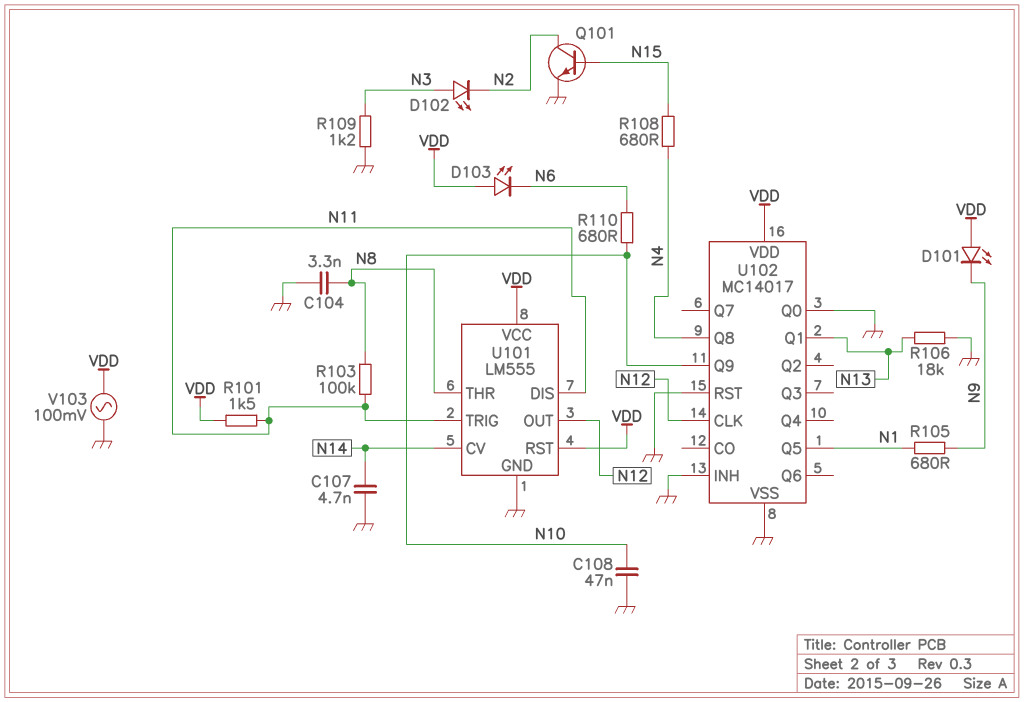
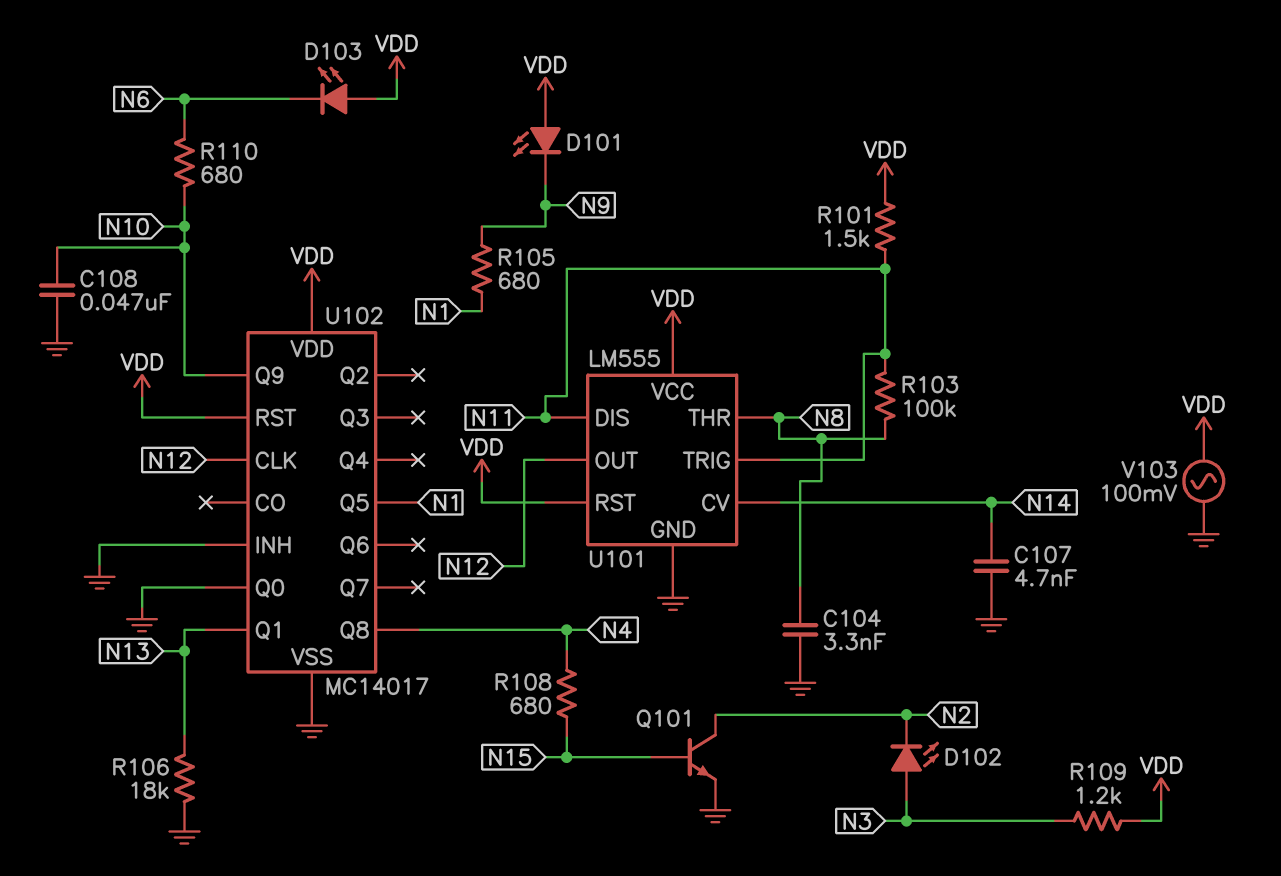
R109: 1.2k (GND, N3) -> 1.2k (N3, VDD)
U102 pin RST: GND -> VDD

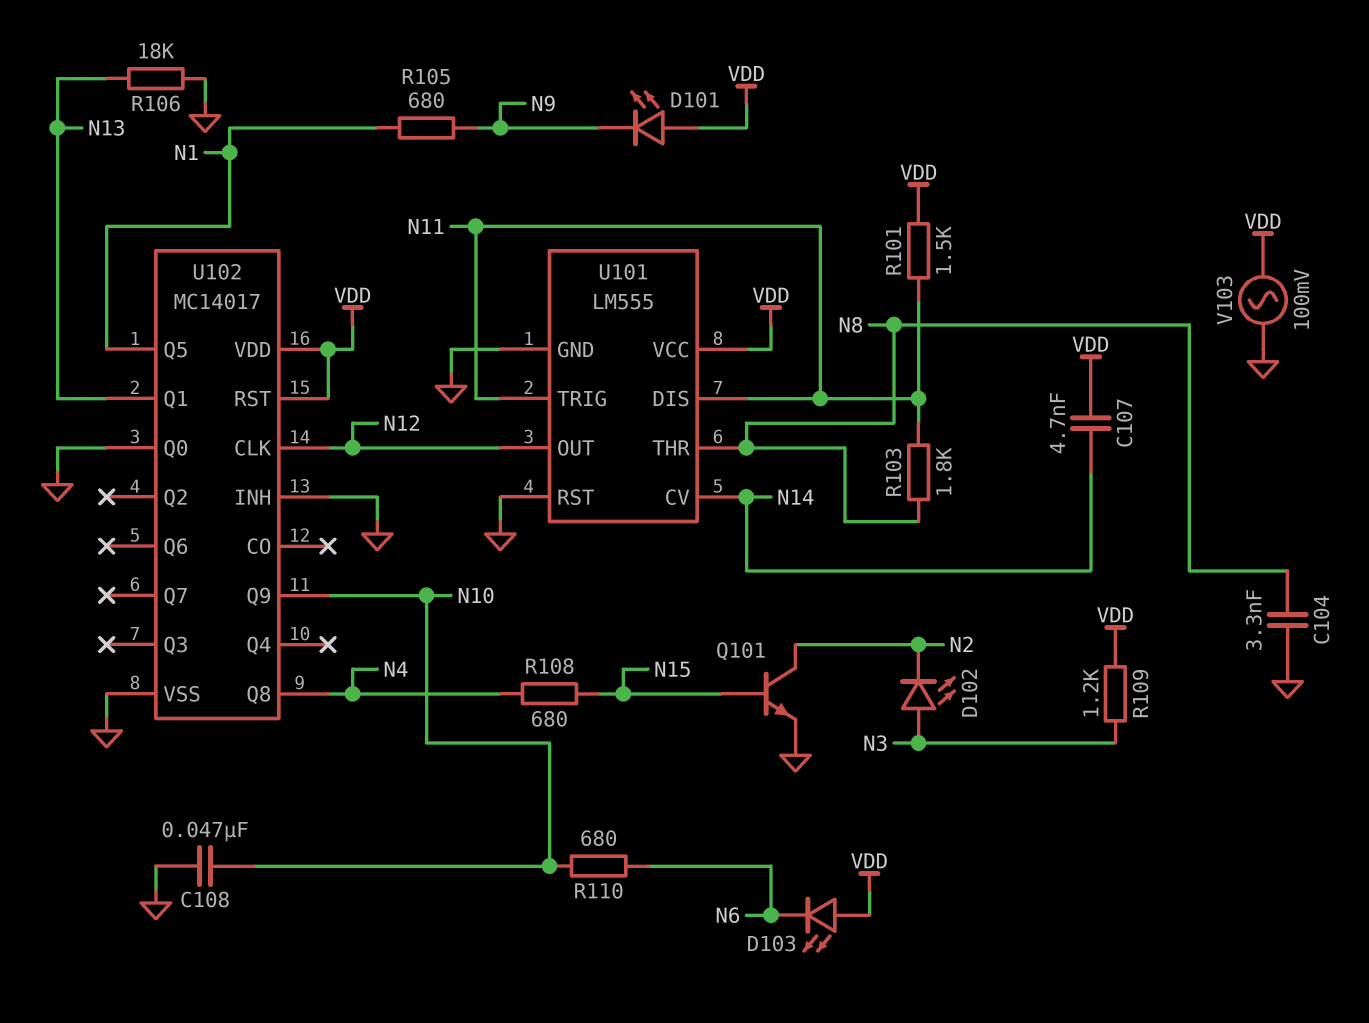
C107: 4.7nF (GND, N14) -> 4.7nF (N14, VDD)
R103: 100k (N8, N11) -> 1.8k (N8, N11)
U101 pin RST: VDD -> GND

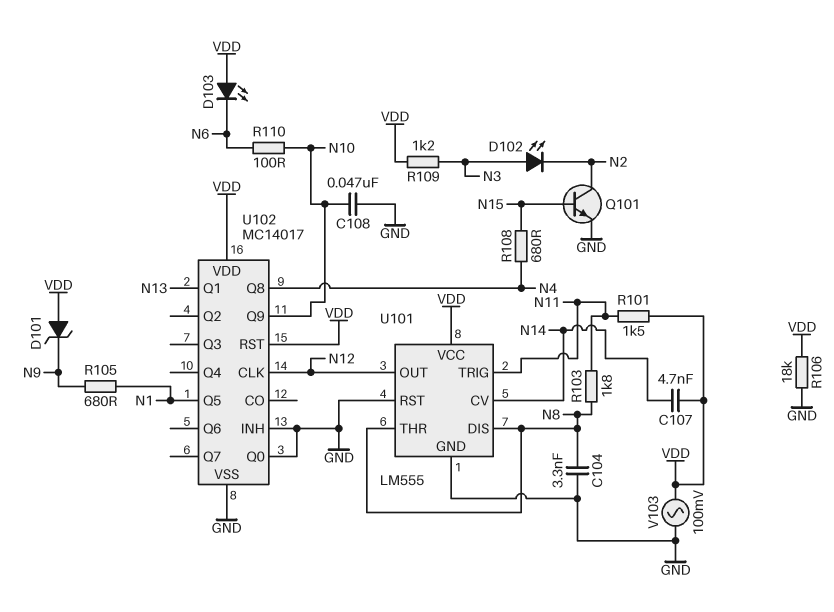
D101: LED (A VDD, K N9) -> zener (A VDD, K N9)
R106: 18k (GND, N13) -> 18k (GND, VDD)
R110: 680 (N6, N10) -> 100 (N6, N10)
U101 pin DIS: N11 -> N8

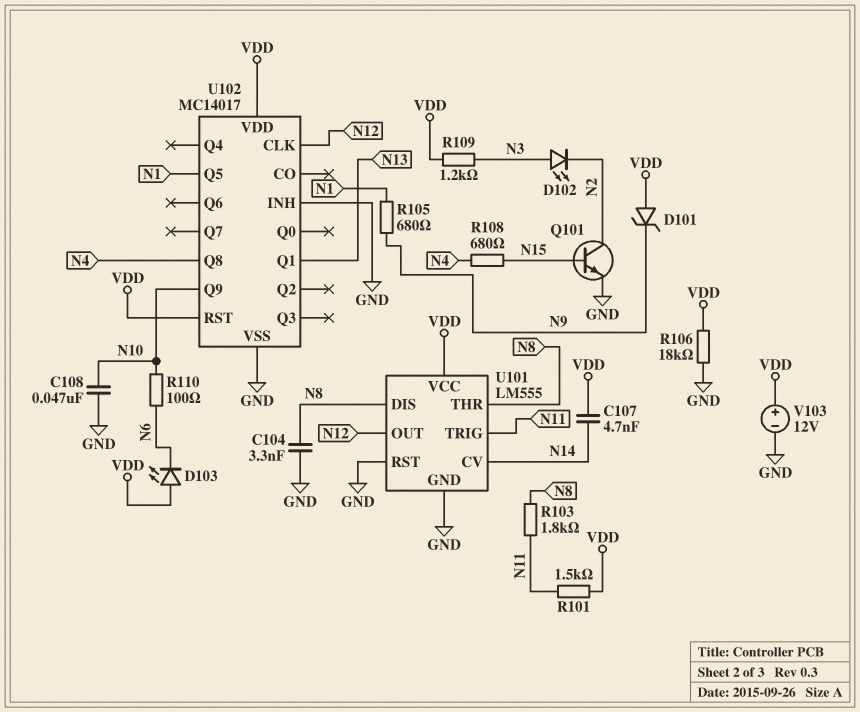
U102 pin Q0: GND -> none
V103: AC 100mV (GND, VDD) -> 12V (plus VDD, minus GND)

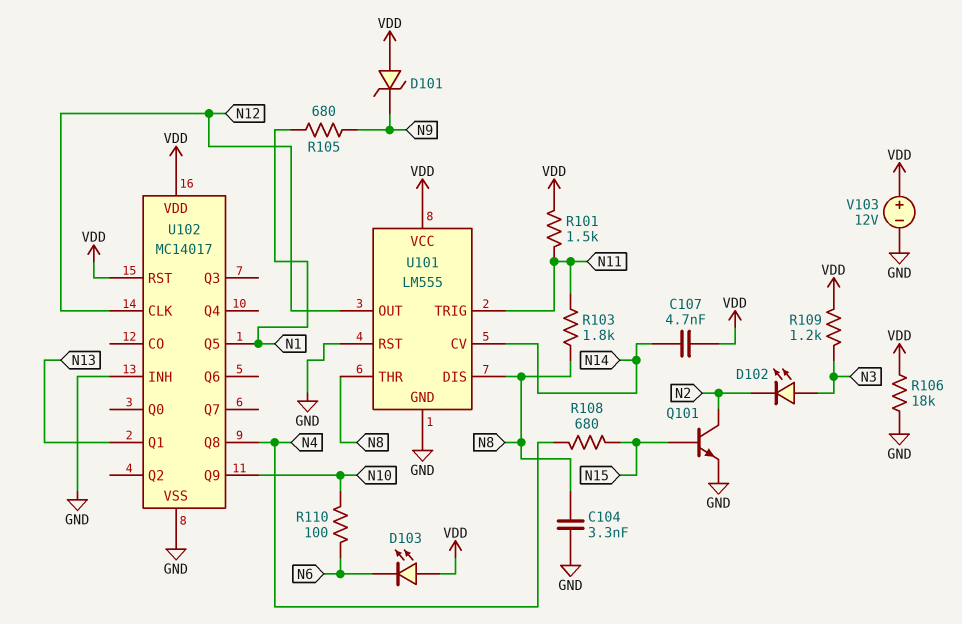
C108: 47nF (GND, N10) -> none

